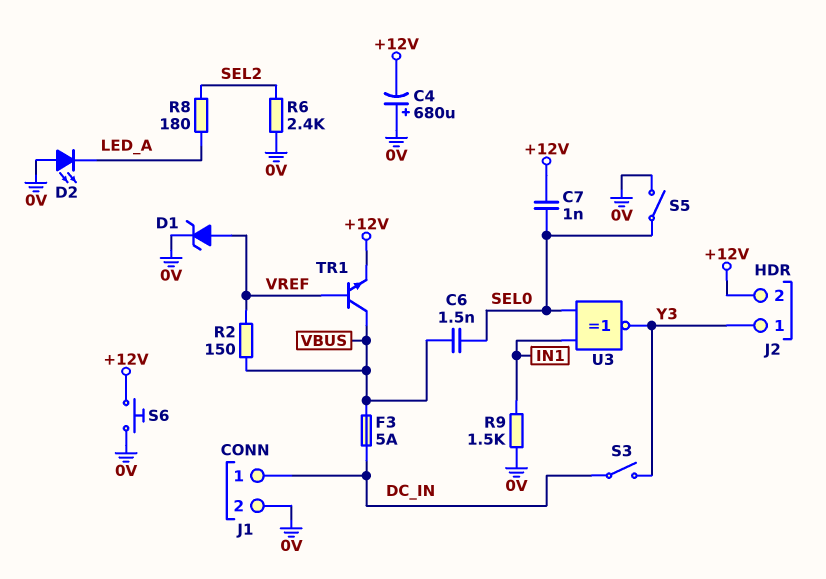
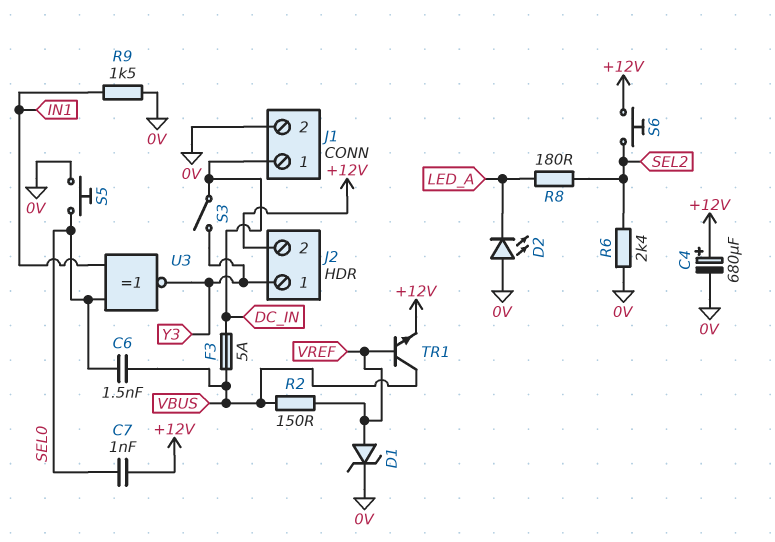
C4: 680uF (plus 0V, minus +12V) -> 680uF (plus +12V, minus 0V)
S5: switch (0V, SEL0) -> button (0V, SEL0)
S6: button (+12V, 0V) -> button (+12V, SEL2)

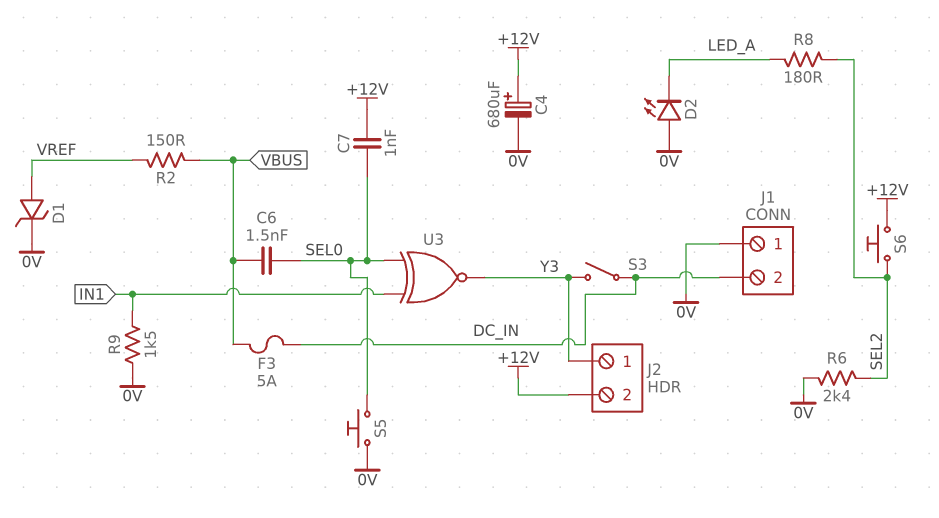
J1 pin 1: DC_IN -> 0V
J1 pin 2: 0V -> DC_IN
TR1: NPN (B VREF, C VBUS, E +12V) -> none

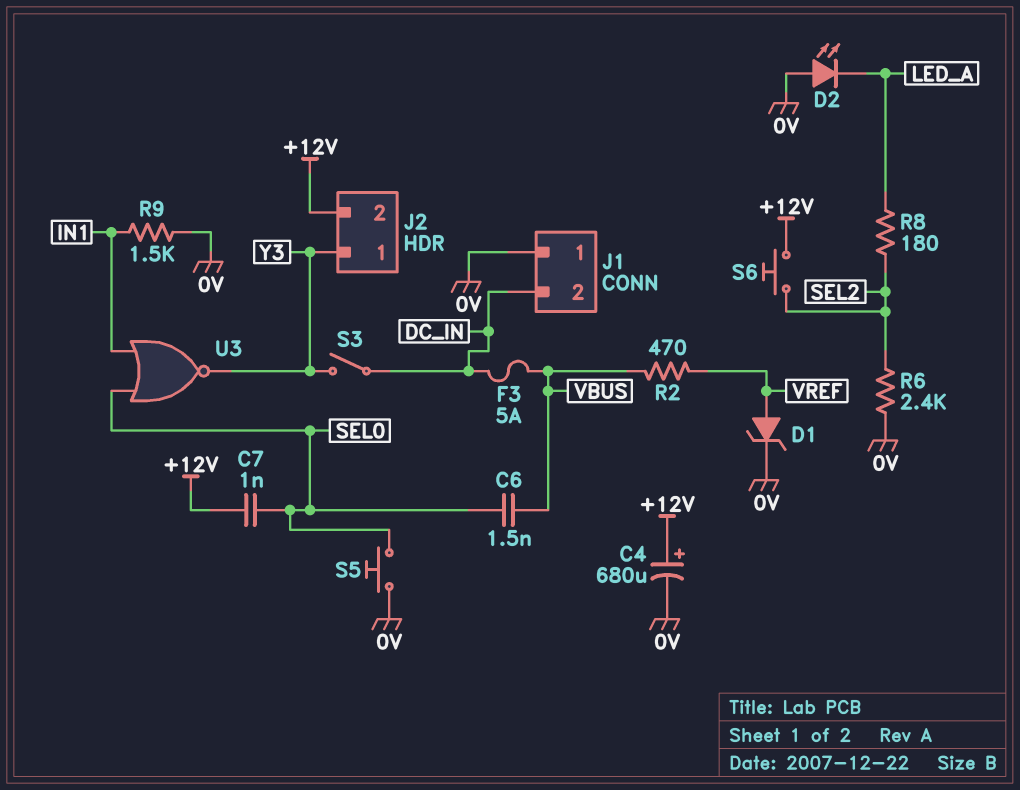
R2: 150 (VBUS, VREF) -> 470 (VBUS, VREF)
U3: XNOR (in IN1, in SEL0, out Y3) -> NOR (in IN1, in SEL0, out Y3)

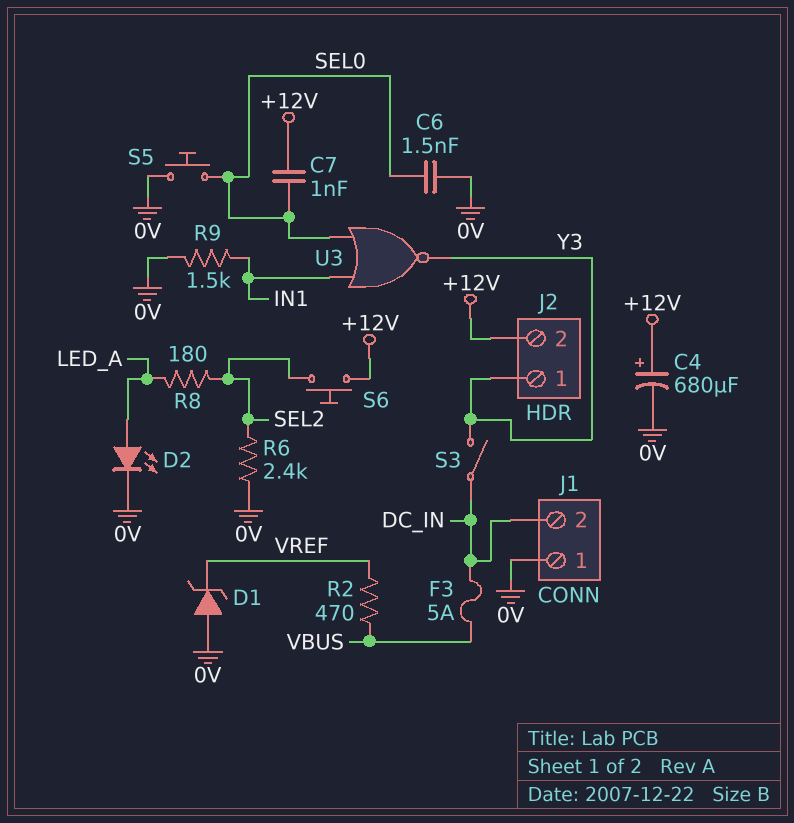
C6: 1.5nF (SEL0, VBUS) -> 1.5nF (0V, SEL0)
D1: zener (A VREF, K 0V) -> zener (A 0V, K VREF)
D2: LED (A 0V, K LED_A) -> LED (A LED_A, K 0V)

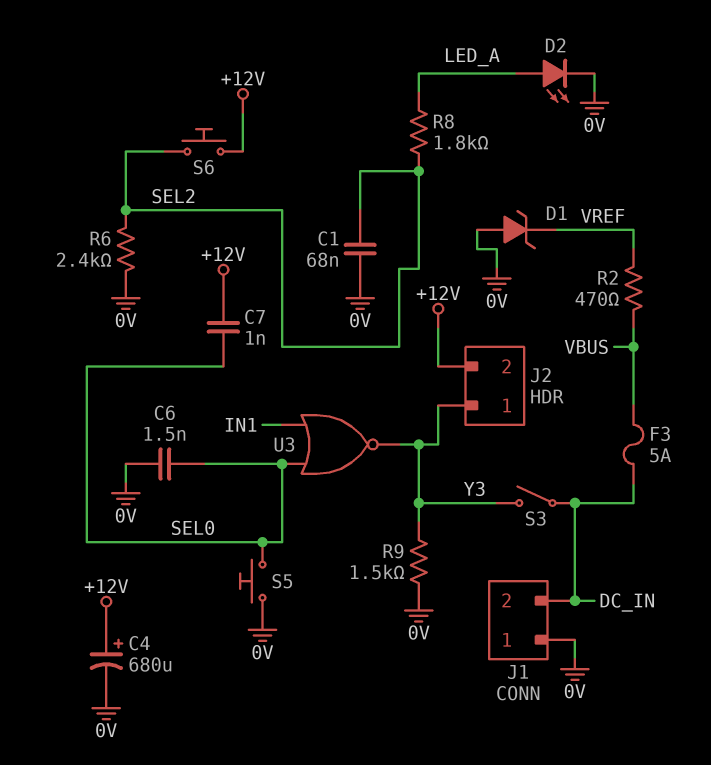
C1: none -> 68nF (0V, SEL2)
R8: 180 (LED_A, SEL2) -> 1.8k (LED_A, SEL2)
R9: 1.5k (0V, IN1) -> 1.5k (0V, Y3)

